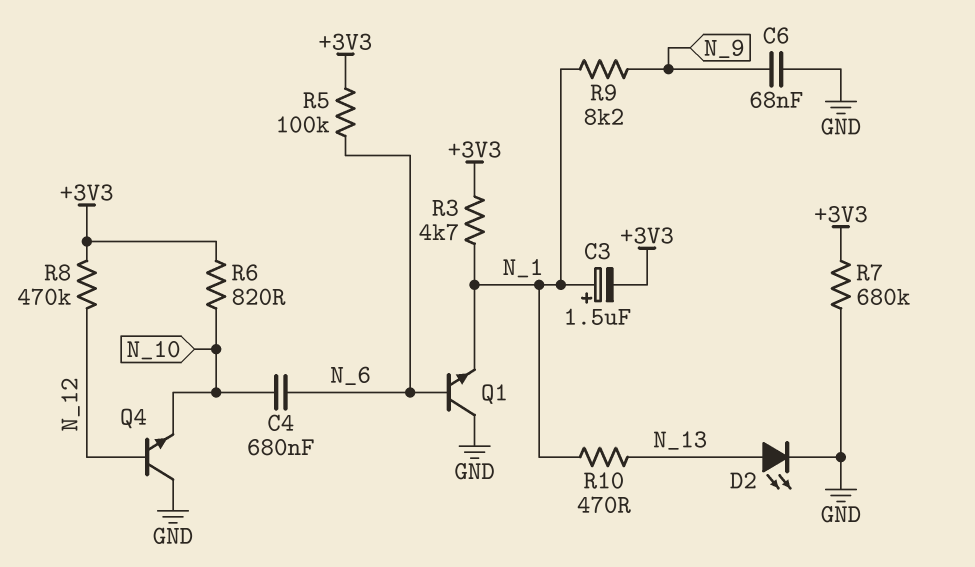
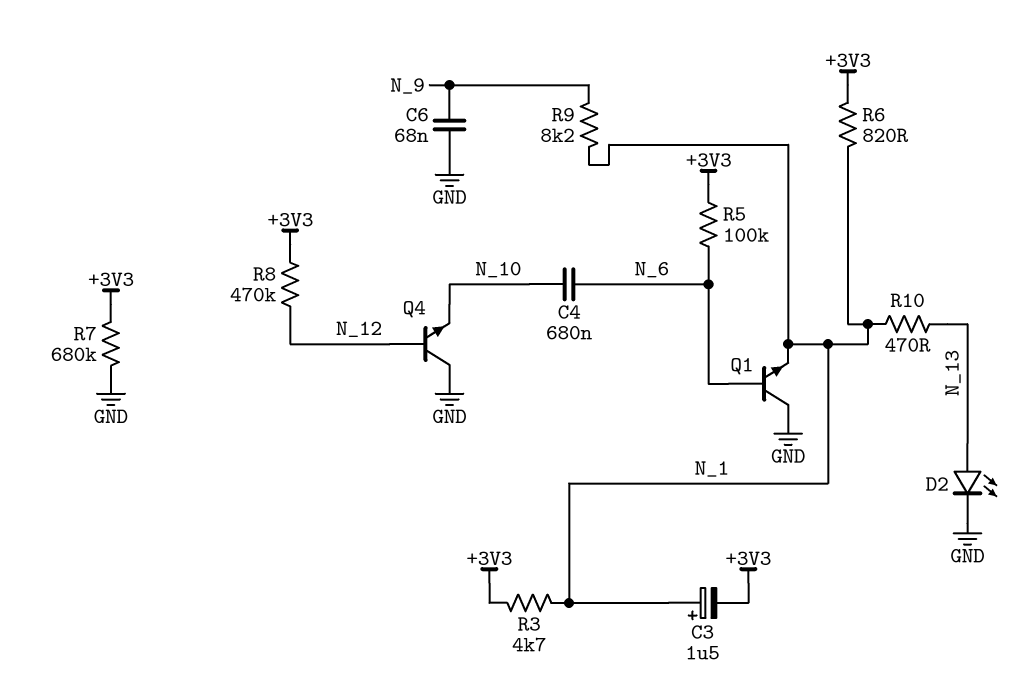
R6: 820 (+3V3, N_10) -> 820 (+3V3, N_1)

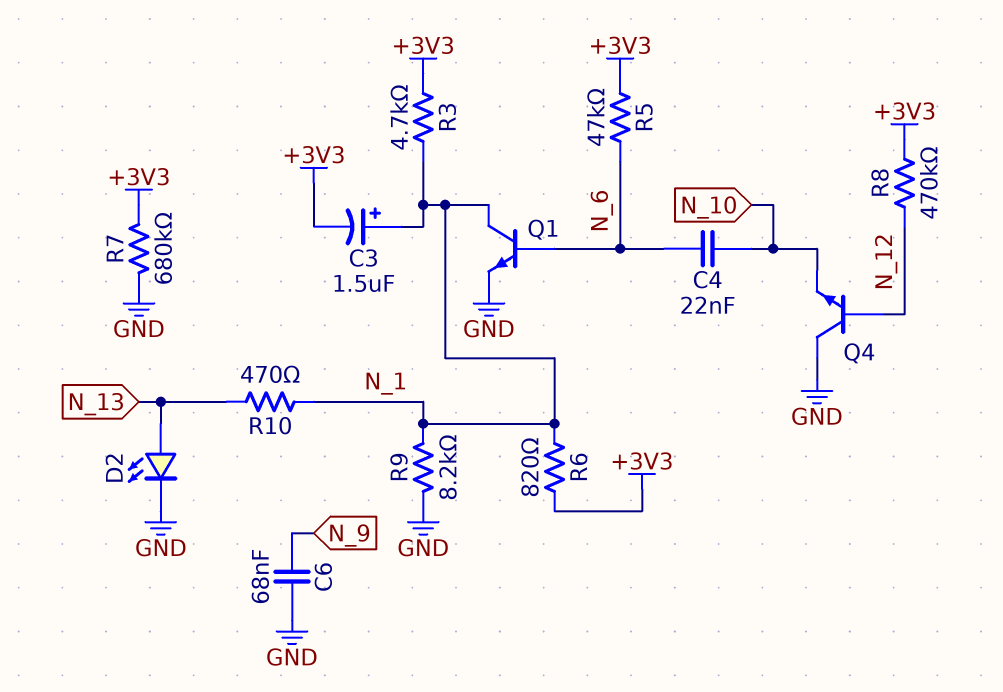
C4: 680nF (N_6, N_10) -> 22nF (N_6, N_10)
Q1: NPN (B N_6, C GND, E N_1) -> NPN (B N_6, C N_1, E GND)
R5: 100k (+3V3, N_6) -> 47k (+3V3, N_6)
R9: 8.2k (N_1, N_9) -> 8.2k (GND, N_1)

